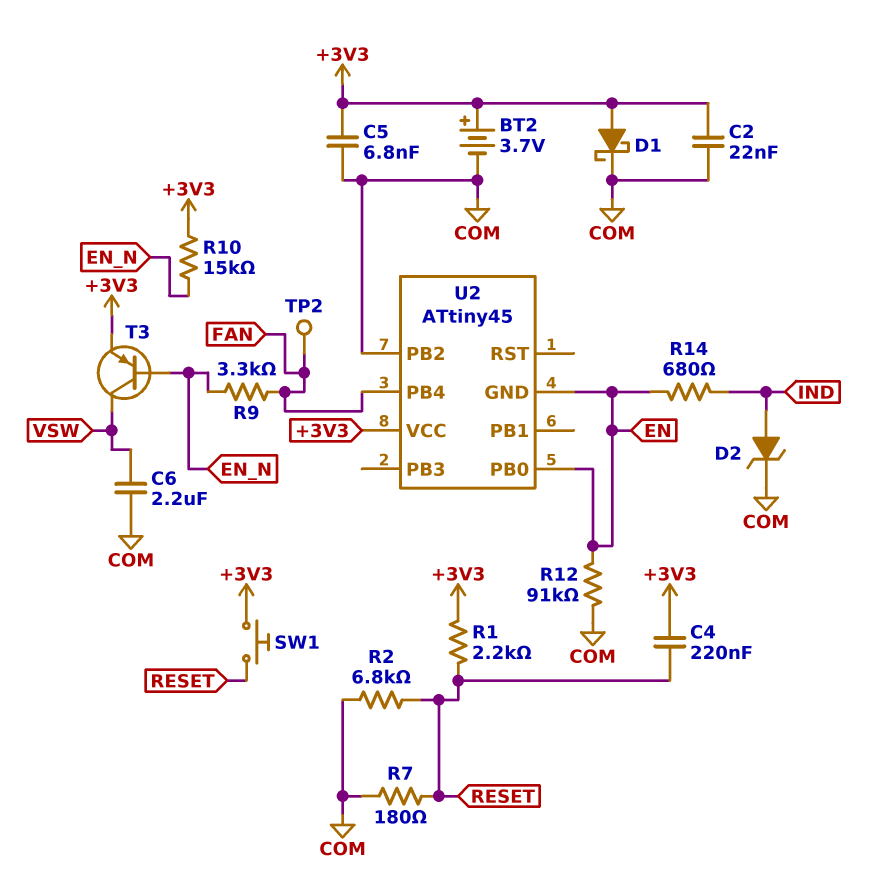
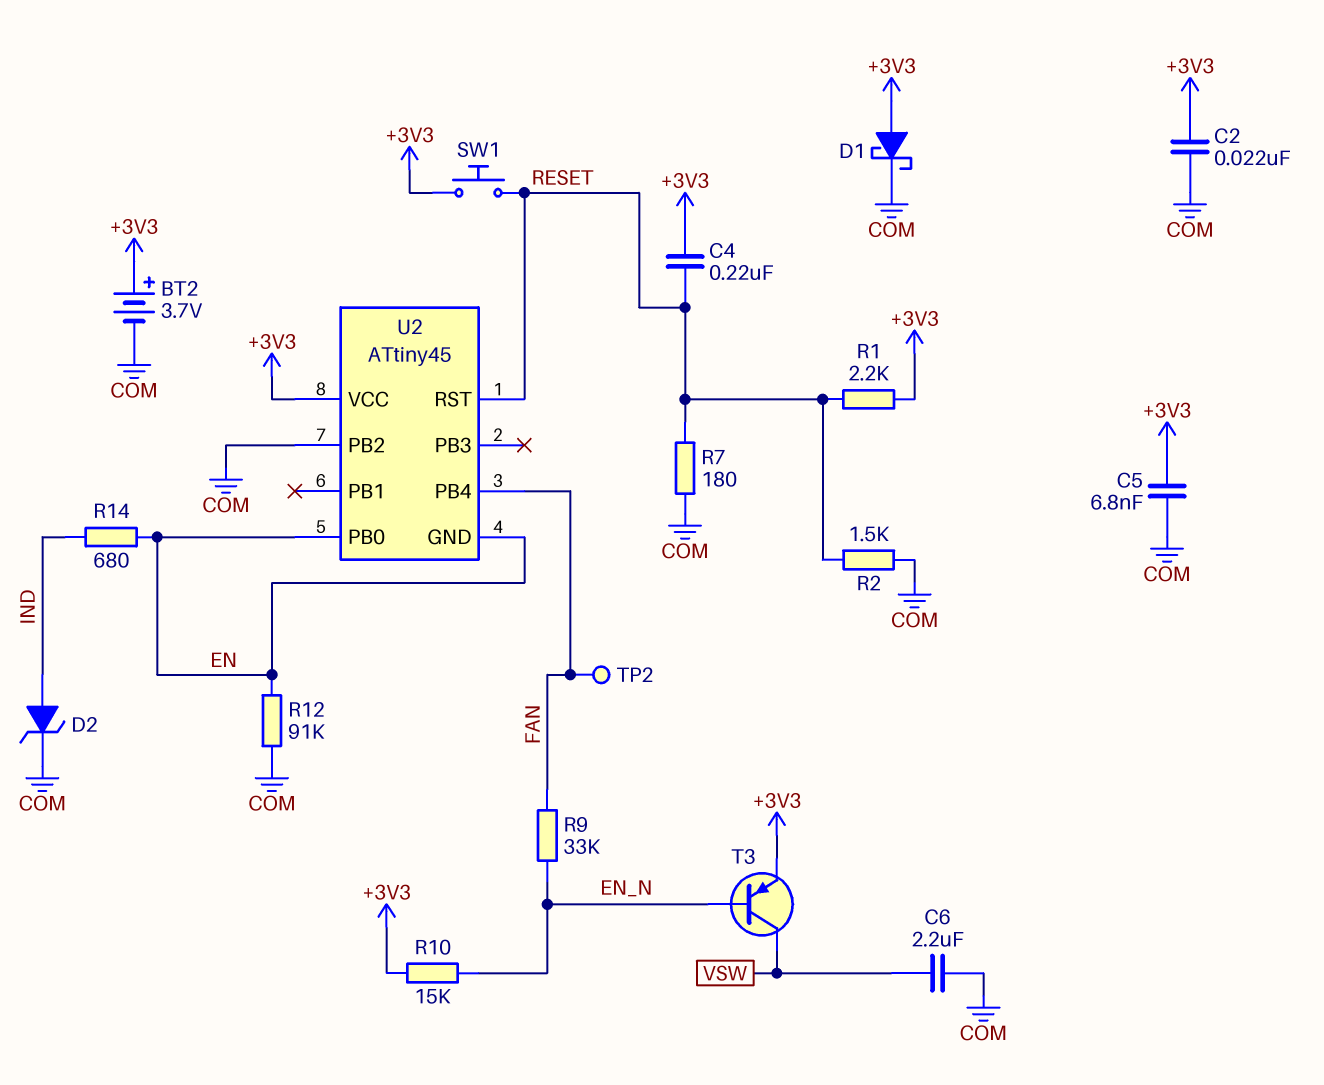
R2: 6.8k (COM, RESET) -> 1.5k (COM, RESET)
R9: 3.3k (EN_N, FAN) -> 33k (EN_N, FAN)
U2 pin RST: none -> RESET

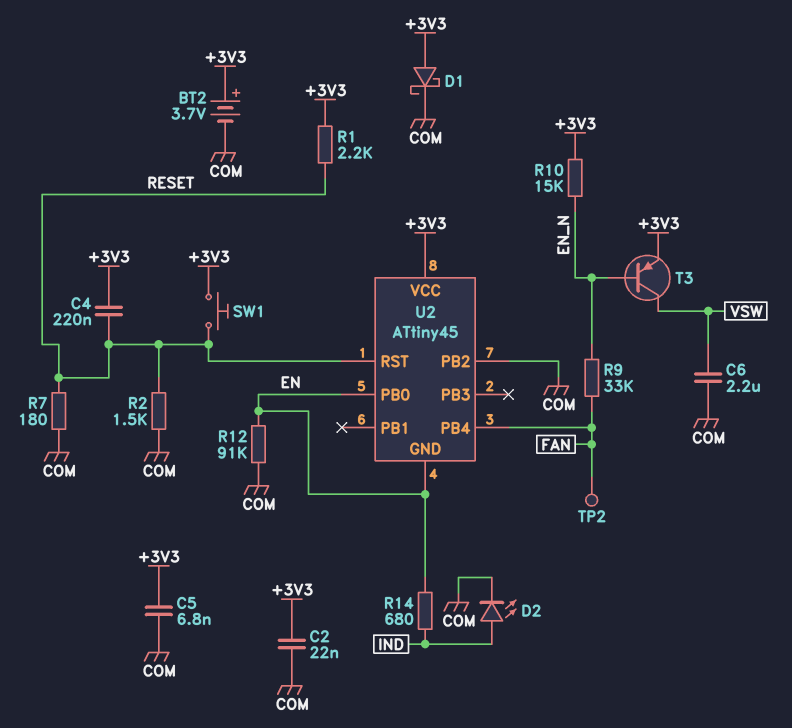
D2: zener (A IND, K COM) -> LED (A IND, K COM)

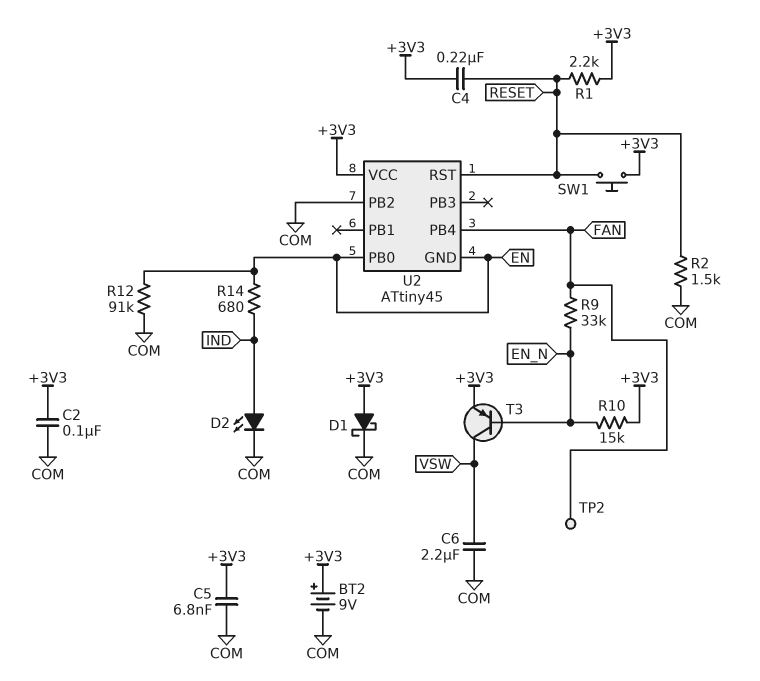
BT2: 3.7V (plus +3V3, minus COM) -> 9V (plus +3V3, minus COM)
C2: 22nF (+3V3, COM) -> 100nF (+3V3, COM)
R7: 180 (COM, RESET) -> none

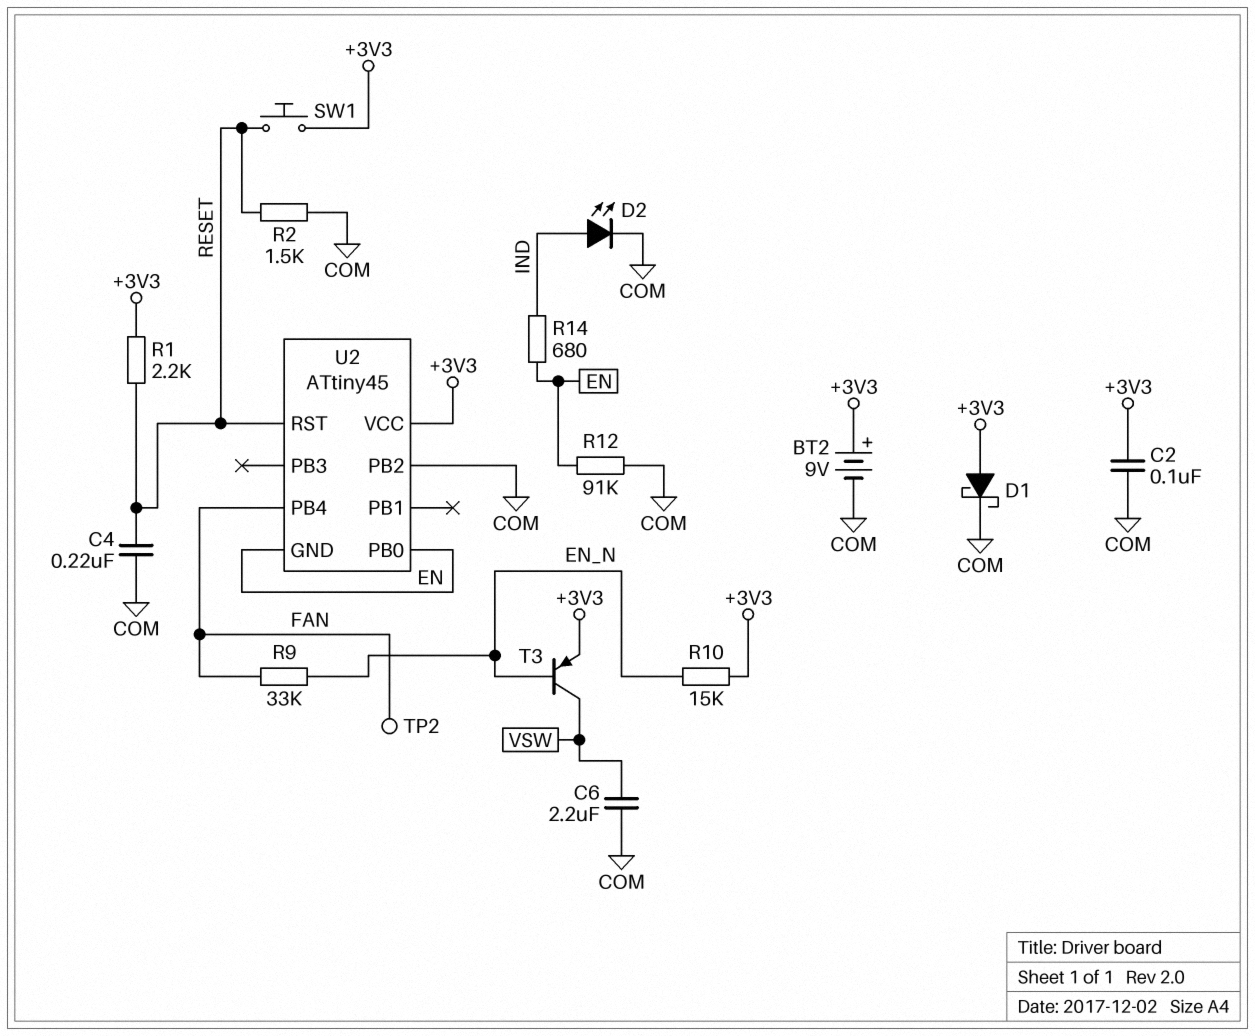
C4: 220nF (+3V3, RESET) -> 220nF (COM, RESET)
C5: 6.8nF (+3V3, COM) -> none

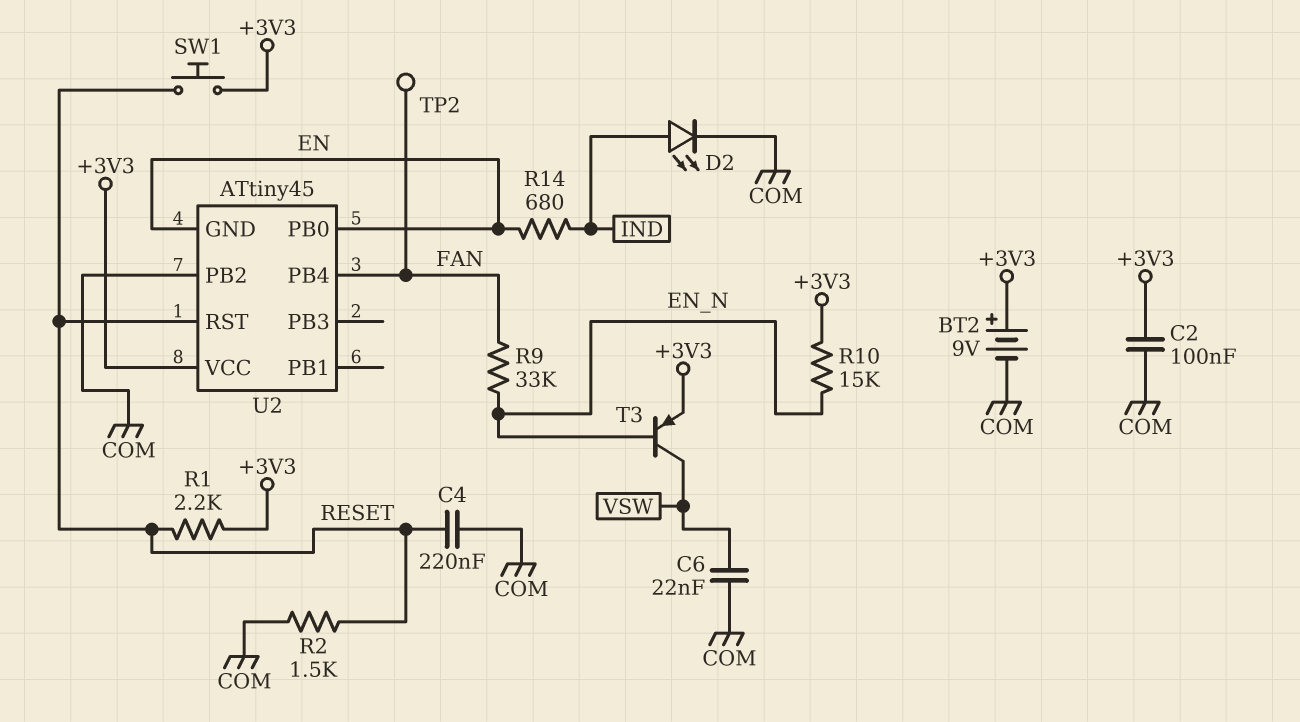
C6: 2.2uF (COM, VSW) -> 22nF (COM, VSW)
D1: schottky (A +3V3, K COM) -> none
R12: 91k (COM, EN) -> none

